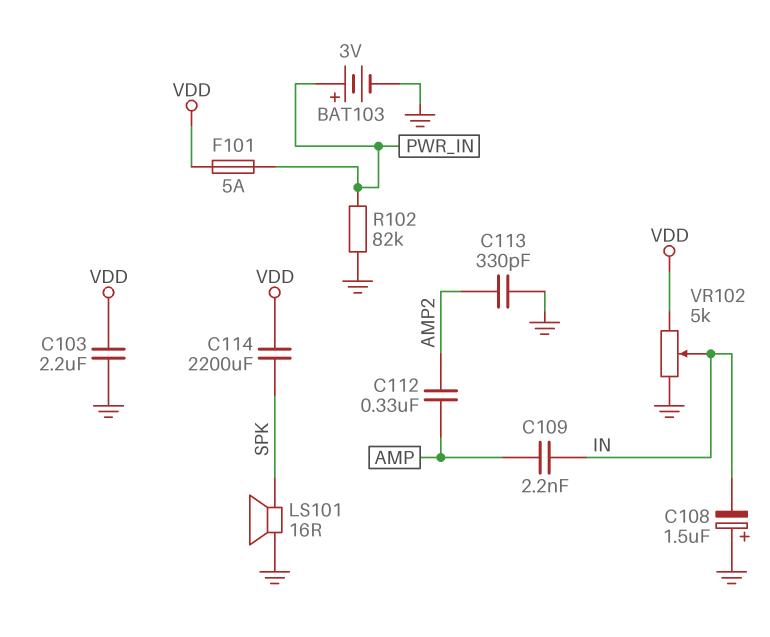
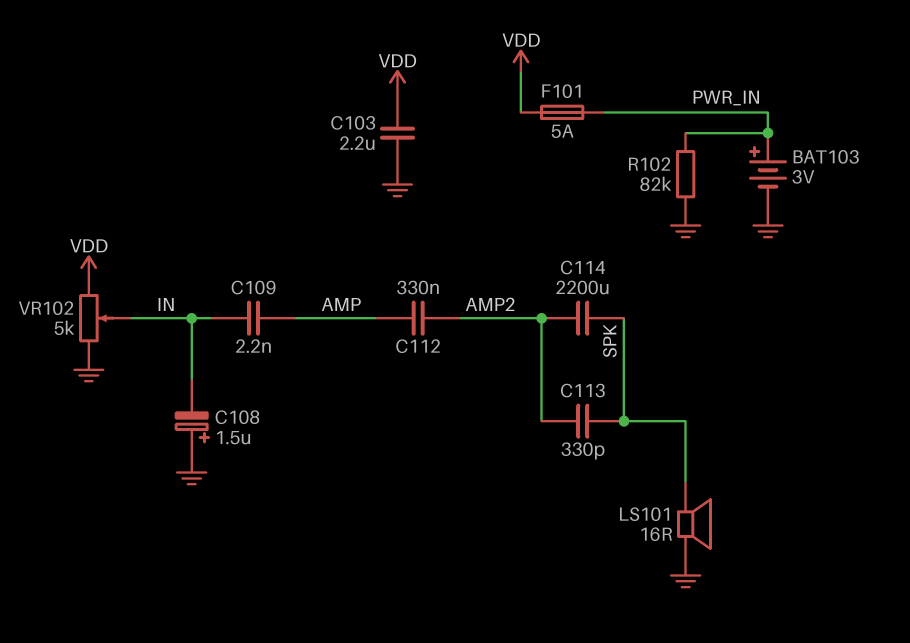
C113: 330pF (AMP2, GND) -> 330pF (AMP2, SPK)
C114: 2200uF (SPK, VDD) -> 2200uF (AMP2, SPK)

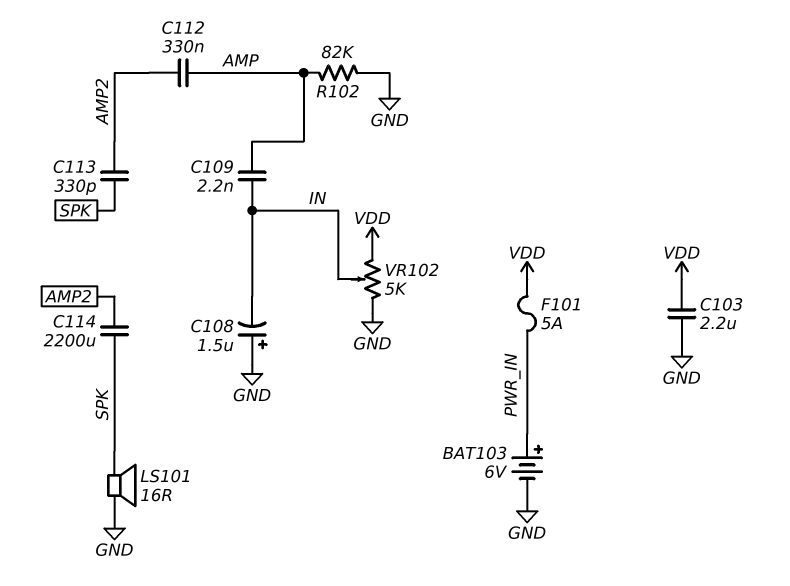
BAT103: 3V (plus PWR_IN, minus GND) -> 6V (plus PWR_IN, minus GND)
R102: 82k (GND, PWR_IN) -> 82k (AMP, GND)

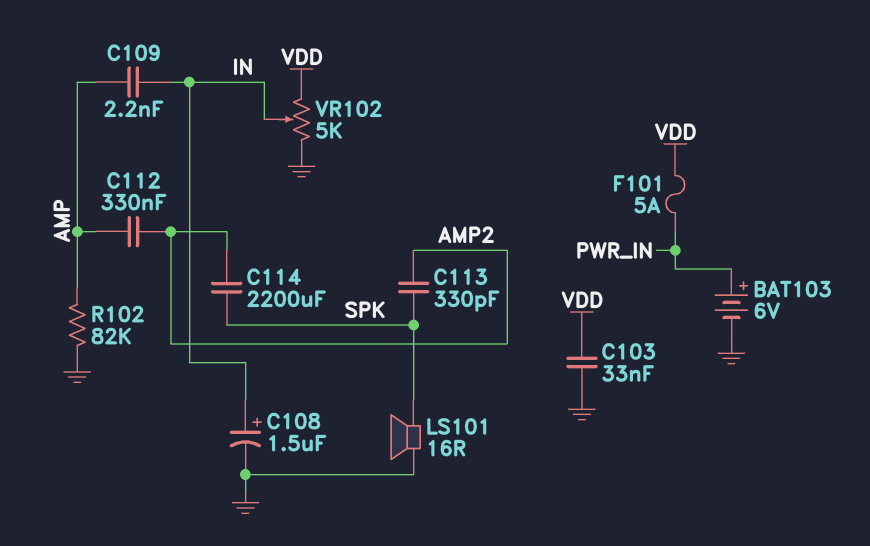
C103: 2.2uF (GND, VDD) -> 33nF (GND, VDD)
C108: 1.5uF (plus GND, minus IN) -> 1.5uF (plus IN, minus GND)

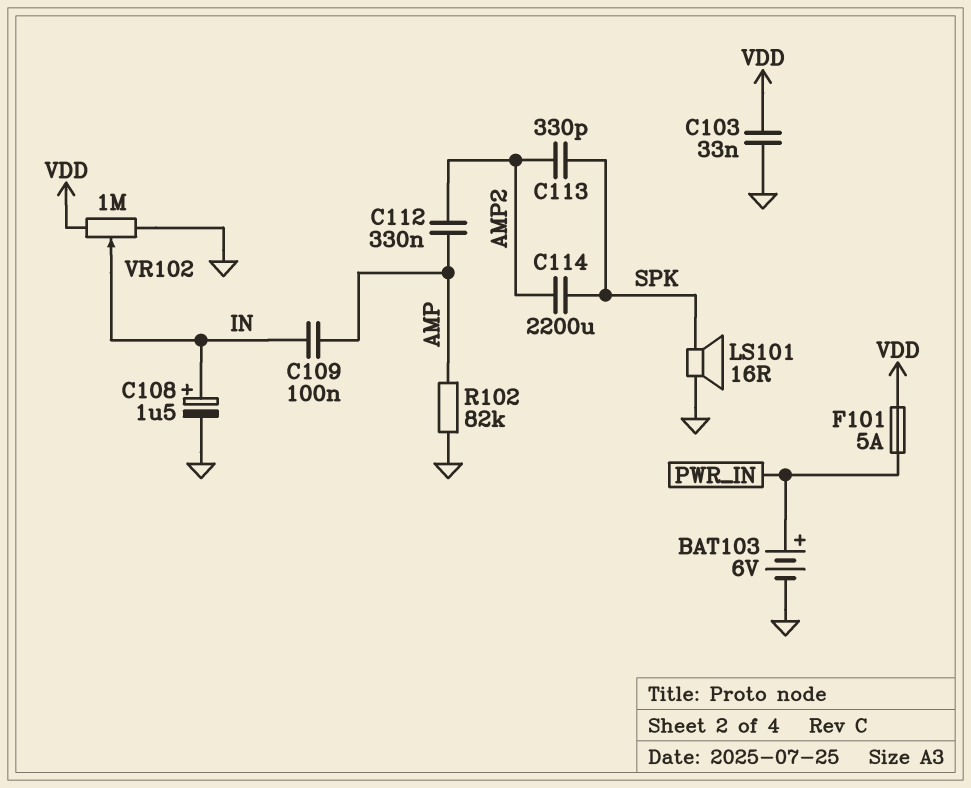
C109: 2.2nF (AMP, IN) -> 100nF (AMP, IN)
VR102: 5k (GND, VDD, wiper IN) -> 1M (GND, VDD, wiper IN)

